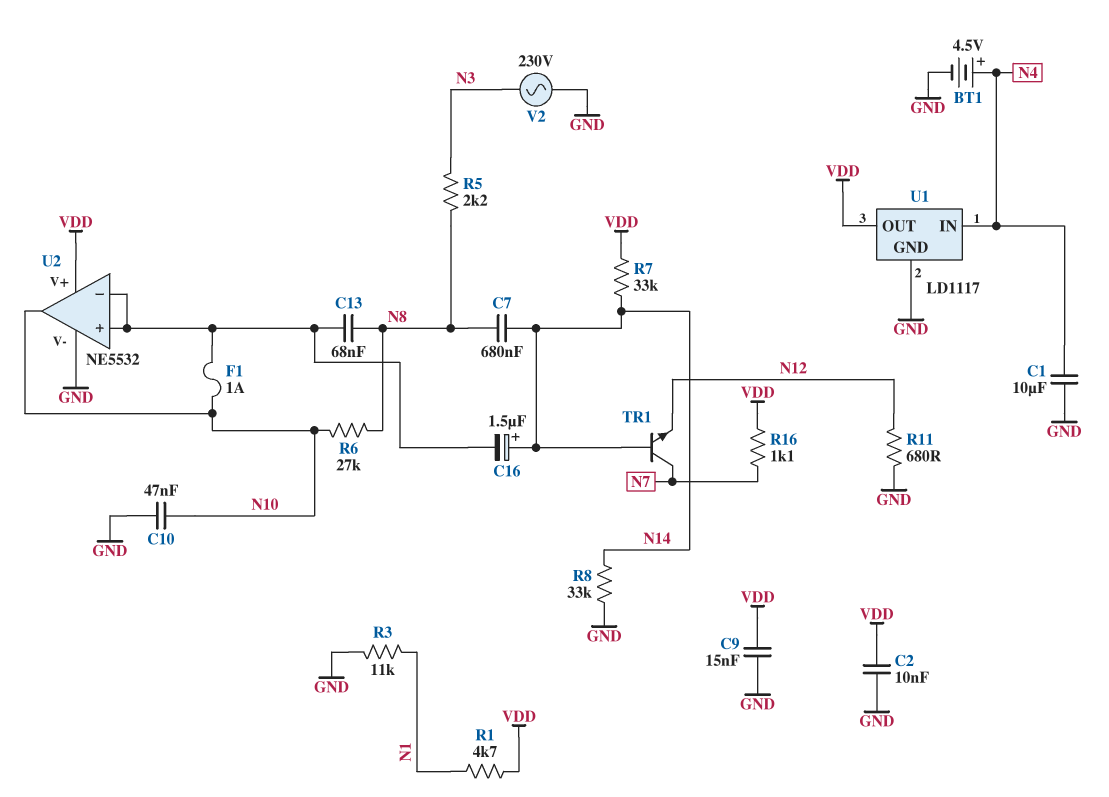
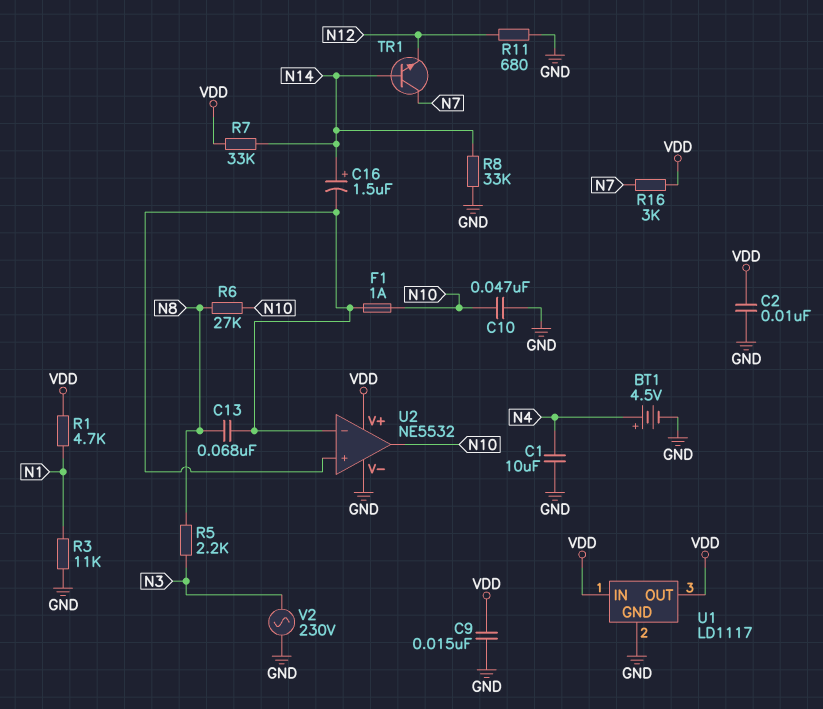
C7: 680nF (N8, N14) -> none
R16: 1.1k (N7, VDD) -> 3k (N7, VDD)
U1 pin IN: N4 -> VDD

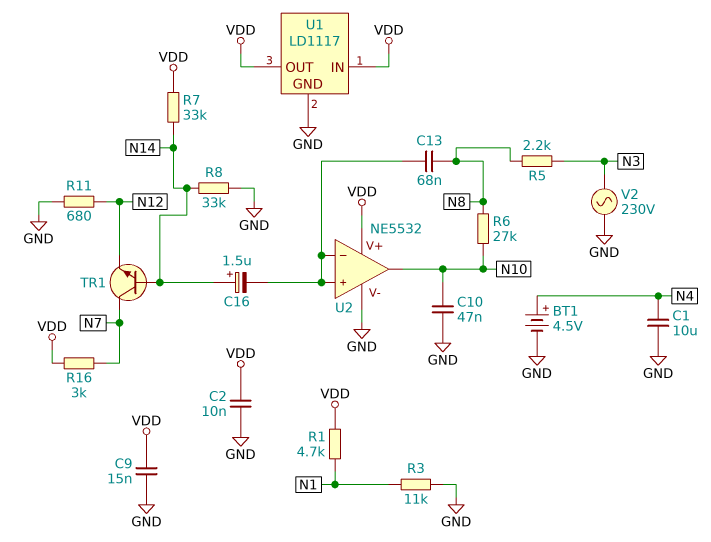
F1: 1A (N10, U2/in+) -> none

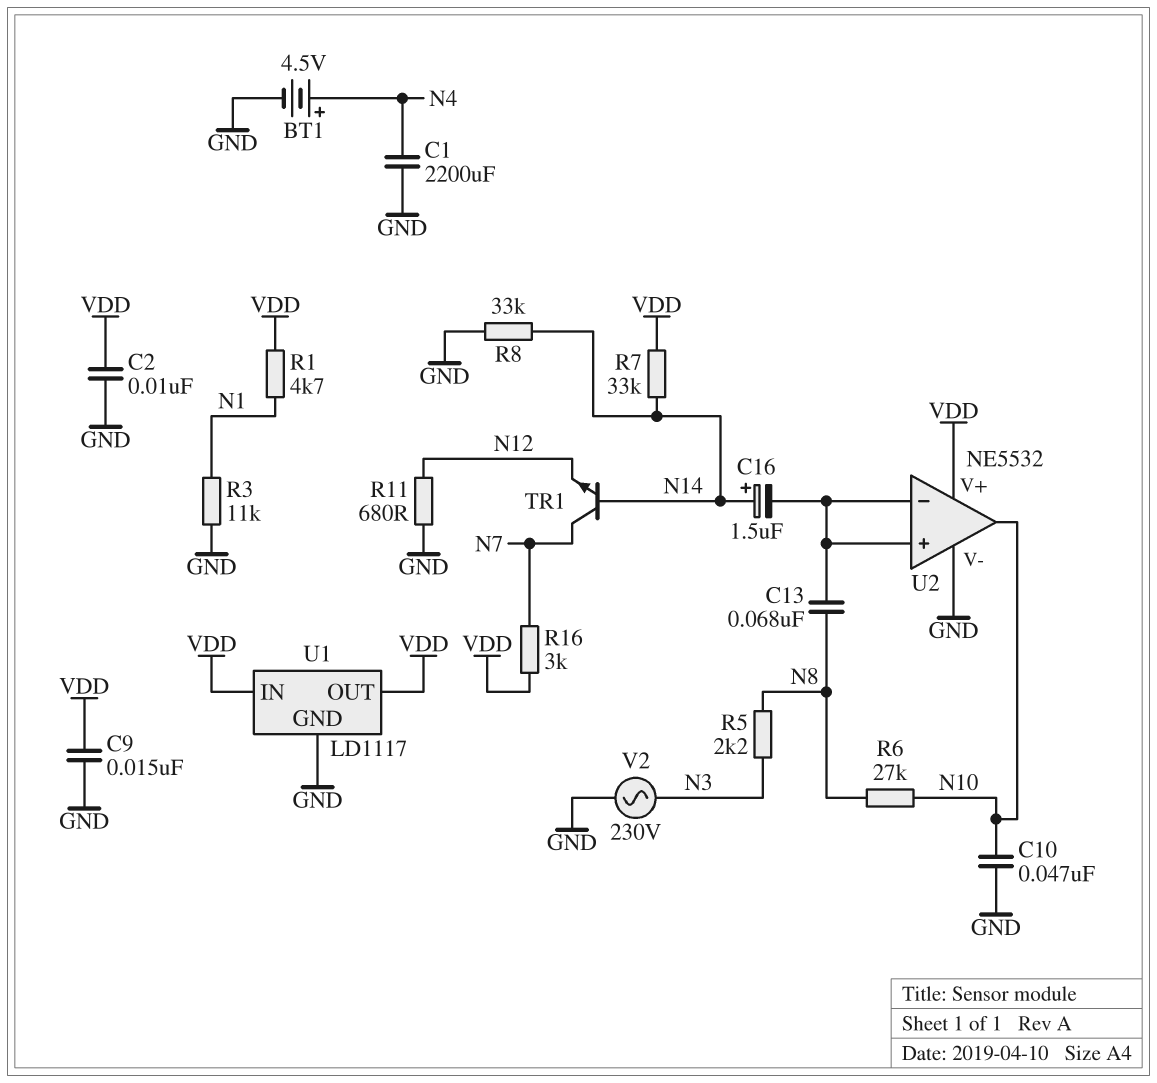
C1: 10uF (GND, N4) -> 2200uF (GND, N4)

